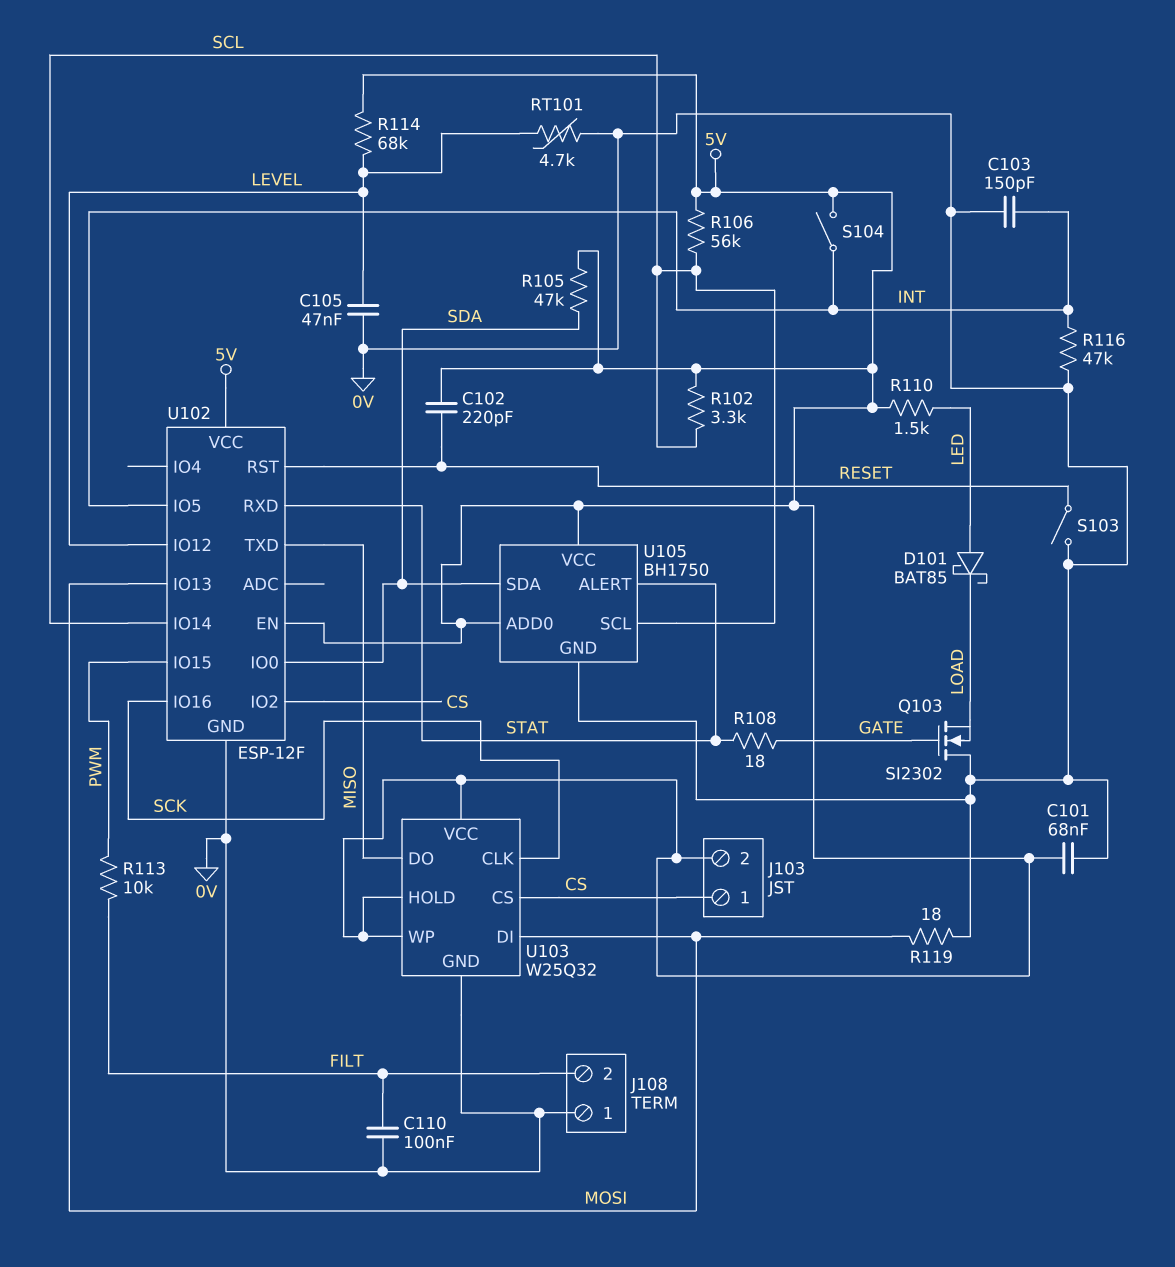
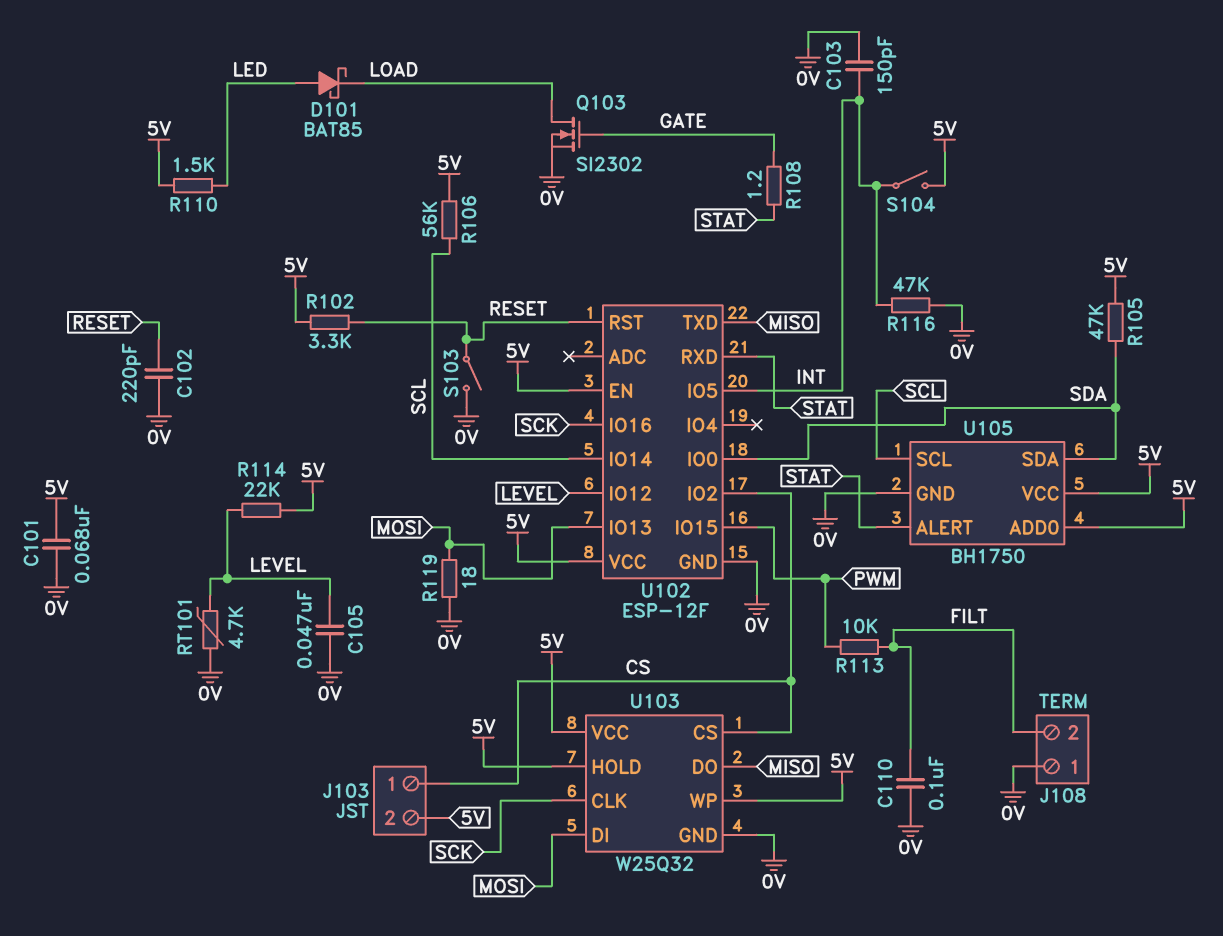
C102: 220pF (5V, RESET) -> 220pF (0V, RESET)
Q103: NMOS SI2302 (G GATE, D 0V, S LOAD) -> NMOS SI2302 (G GATE, D LOAD, S 0V)
R102: 3.3k (5V, SCL) -> 3.3k (5V, RESET)
R108: 18 (GATE, STAT) -> 1.2 (GATE, STAT)
R114: 68k (5V, LEVEL) -> 22k (5V, LEVEL)

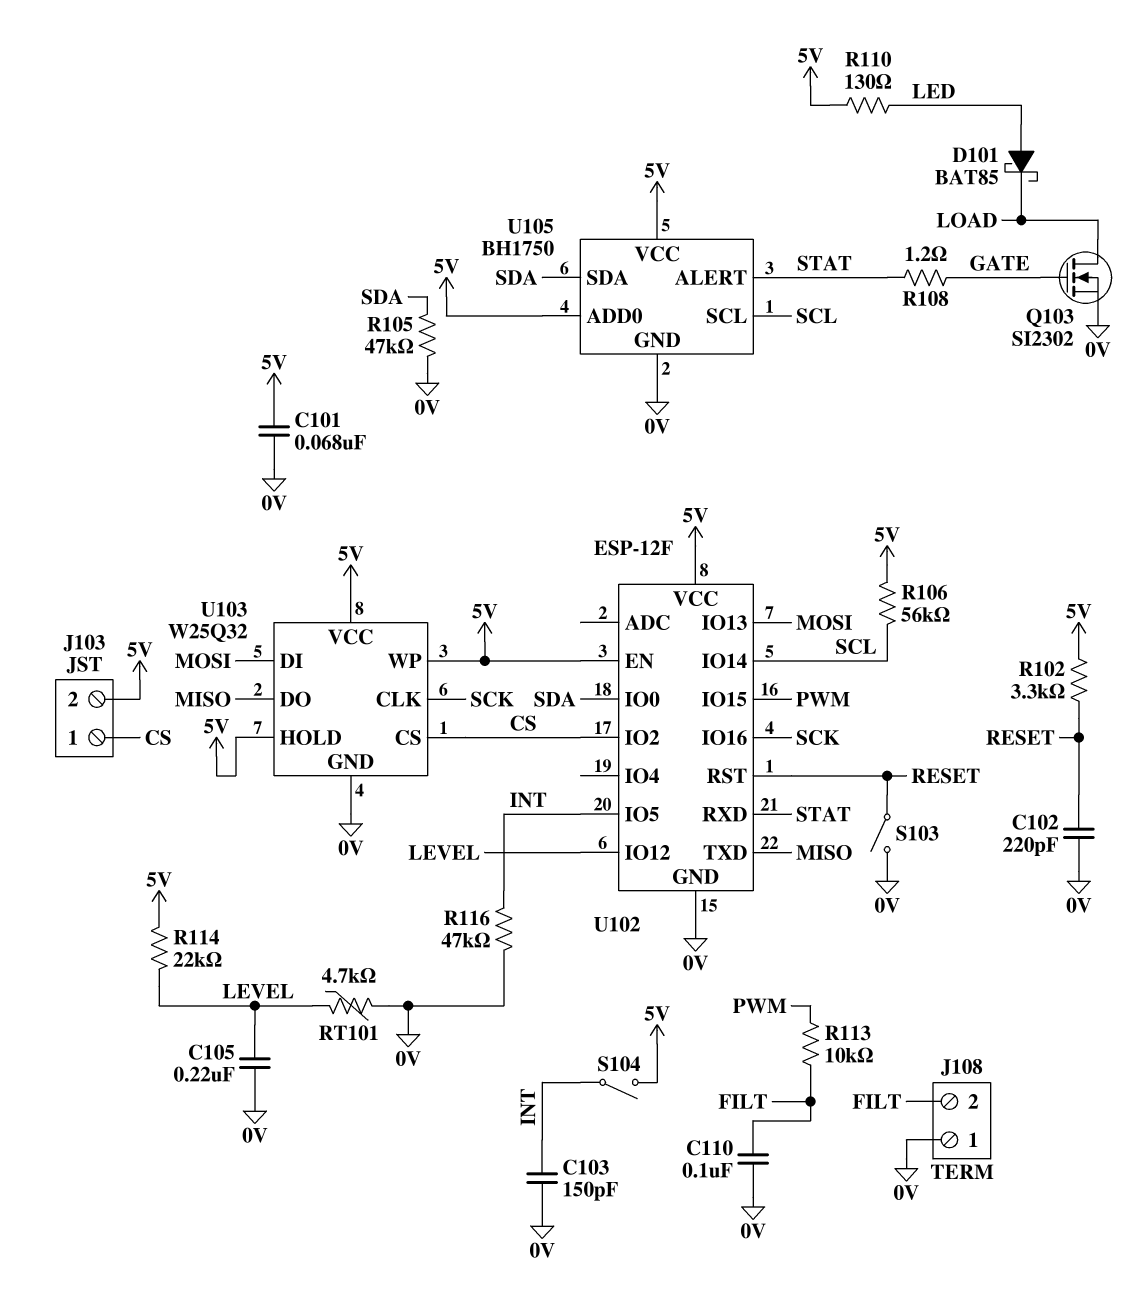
C105: 47nF (0V, LEVEL) -> 220nF (0V, LEVEL)
R105: 47k (5V, SDA) -> 47k (0V, SDA)
R110: 1.5k (5V, LED) -> 130 (5V, LED)
R119: 18 (0V, MOSI) -> none

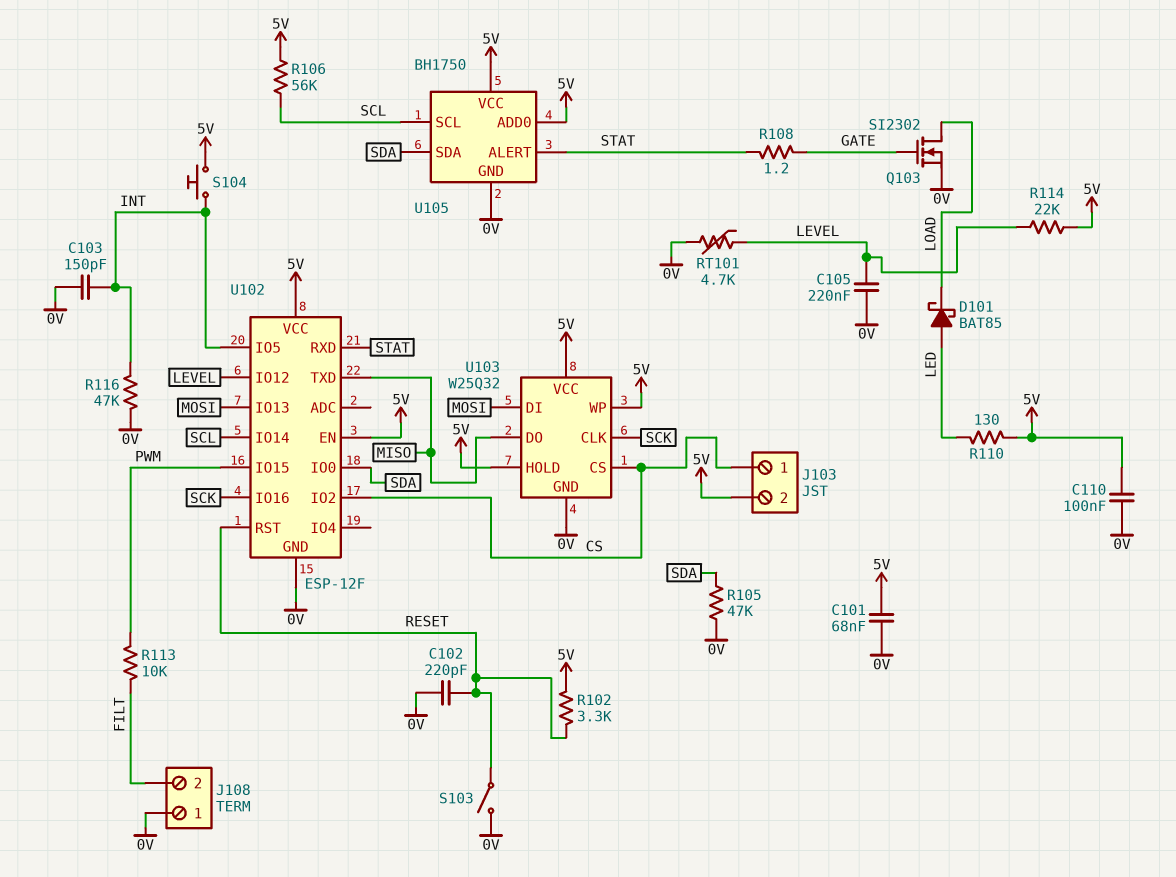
C110: 100nF (0V, FILT) -> 100nF (0V, 5V)
S104: switch (5V, INT) -> button (5V, INT)

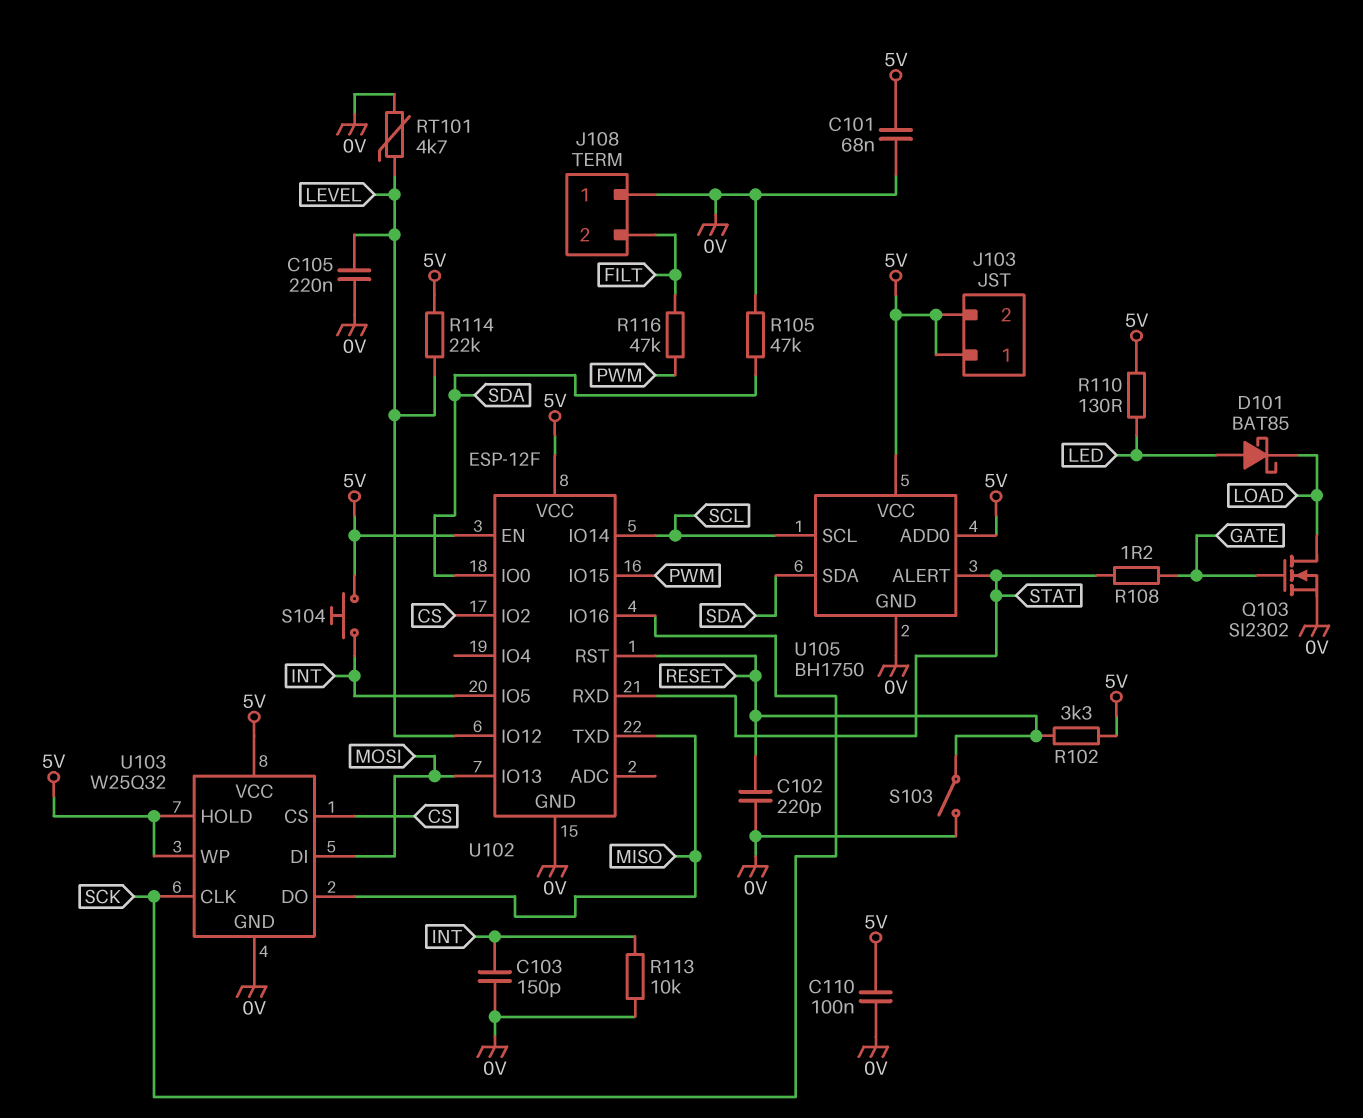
J103 pin 1: CS -> 5V
R106: 56k (5V, SCL) -> none
R113: 10k (FILT, PWM) -> 10k (0V, INT)
R116: 47k (0V, INT) -> 47k (FILT, PWM)

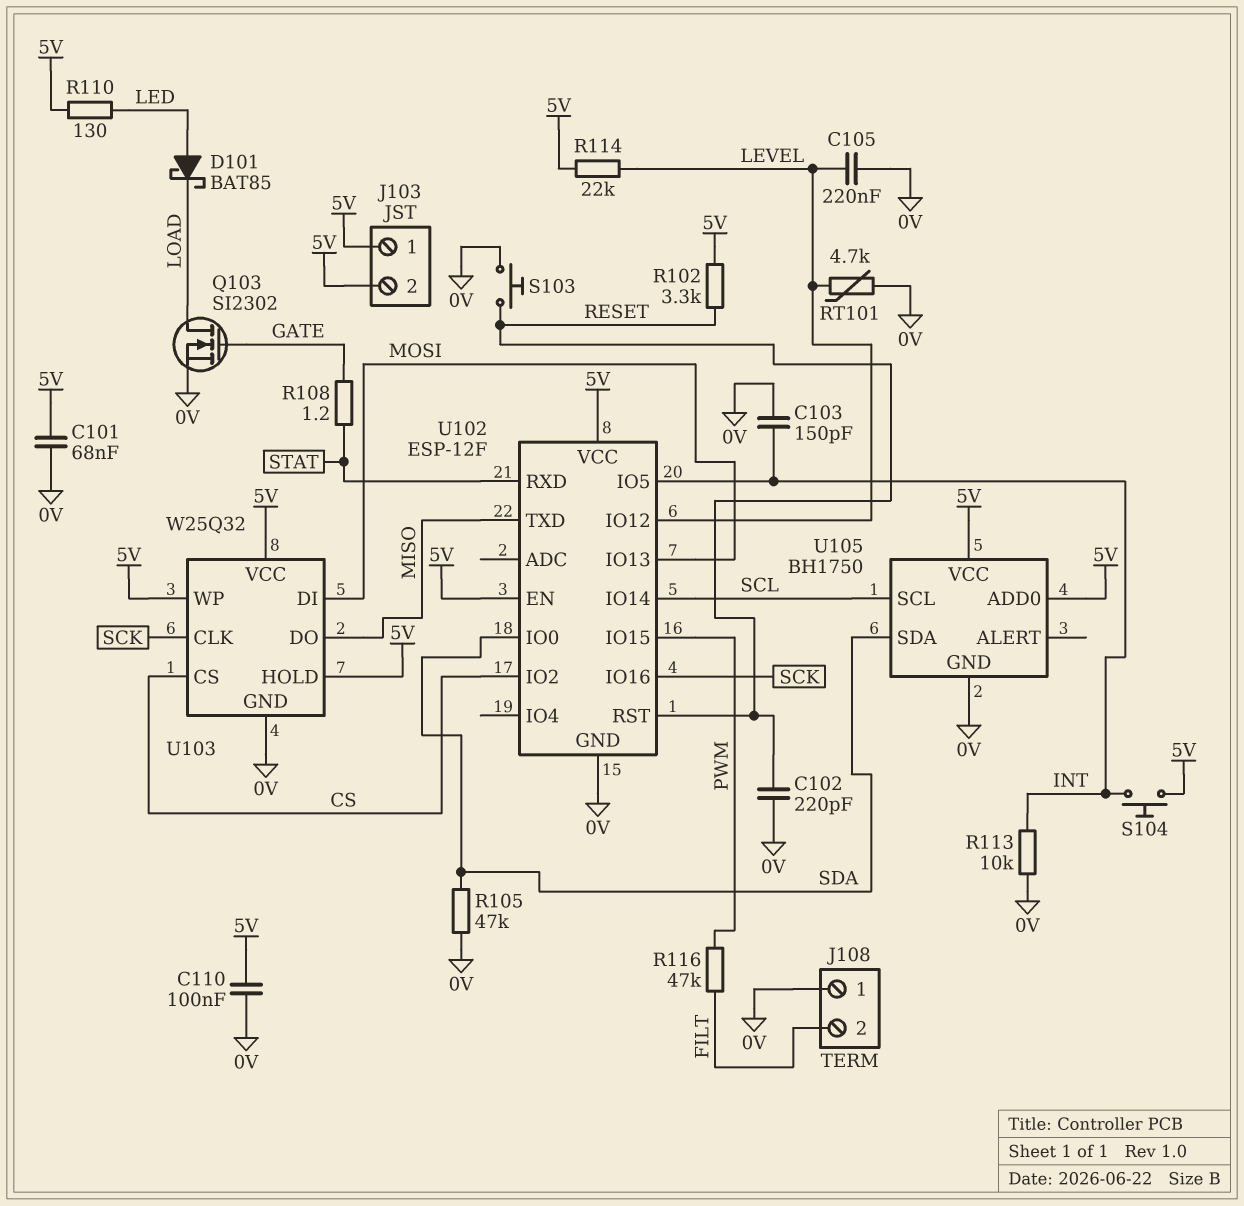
S103: switch (0V, RESET) -> button (0V, RESET)
U105 pin ALERT: STAT -> none

